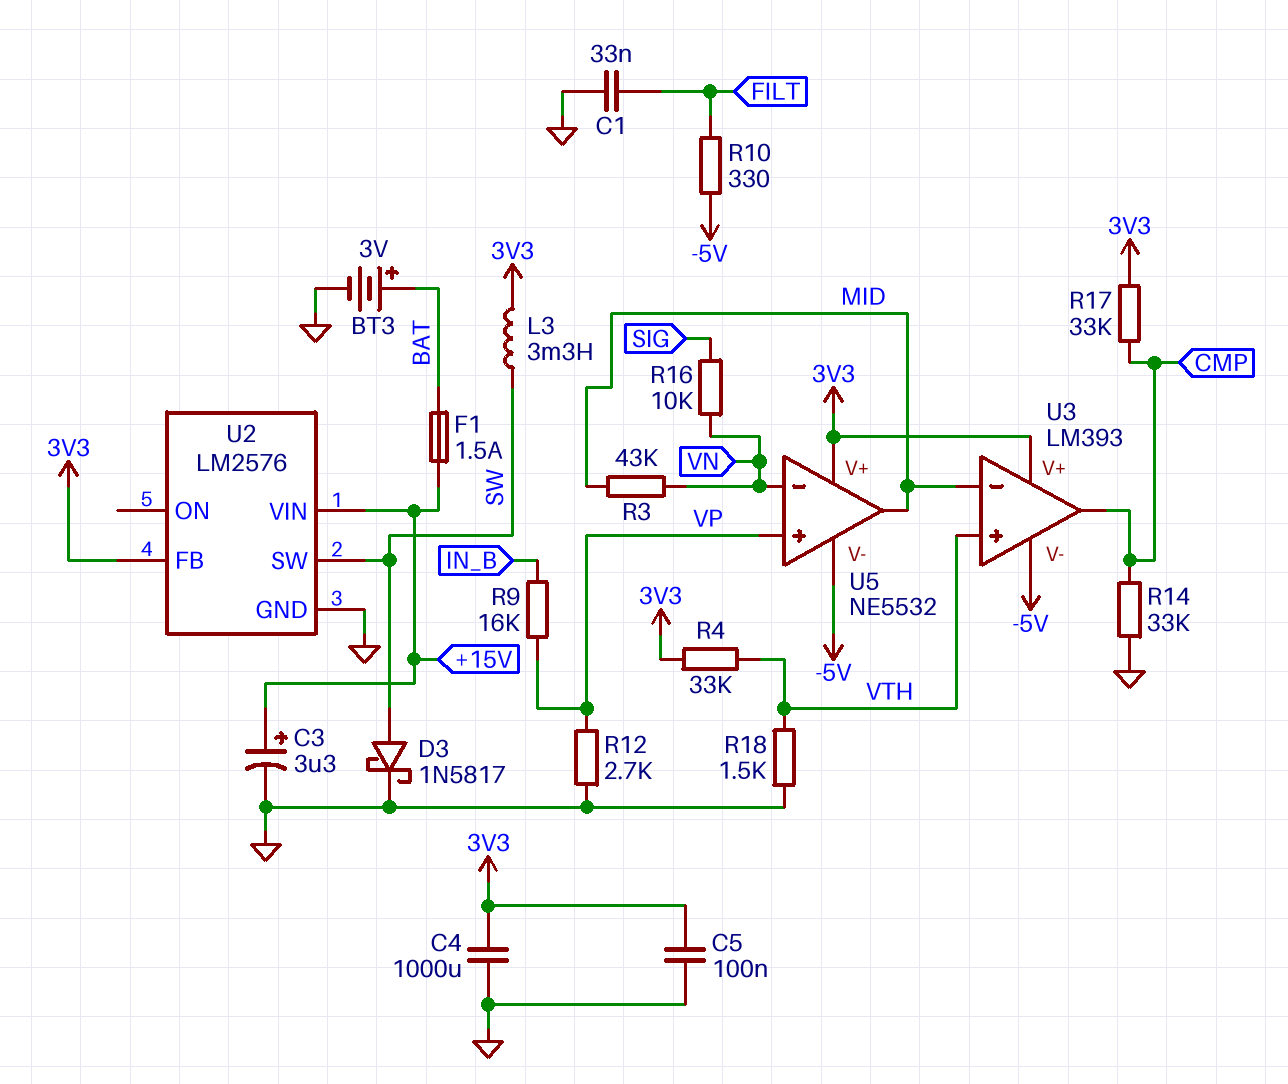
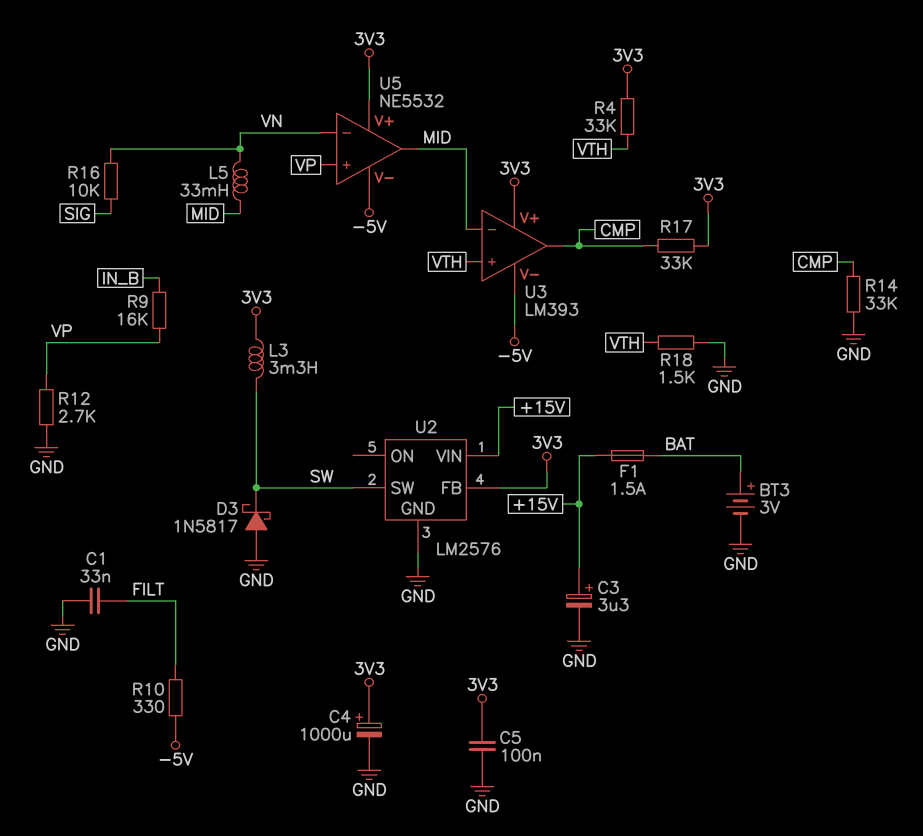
C4: 1000uF (3V3, GND) -> 1000uF (plus 3V3, minus GND)
D3: schottky 1N5817 (A SW, K GND) -> schottky 1N5817 (A GND, K SW)
L5: none -> 33mH (MID, VN)
R3: 43k (MID, VN) -> none

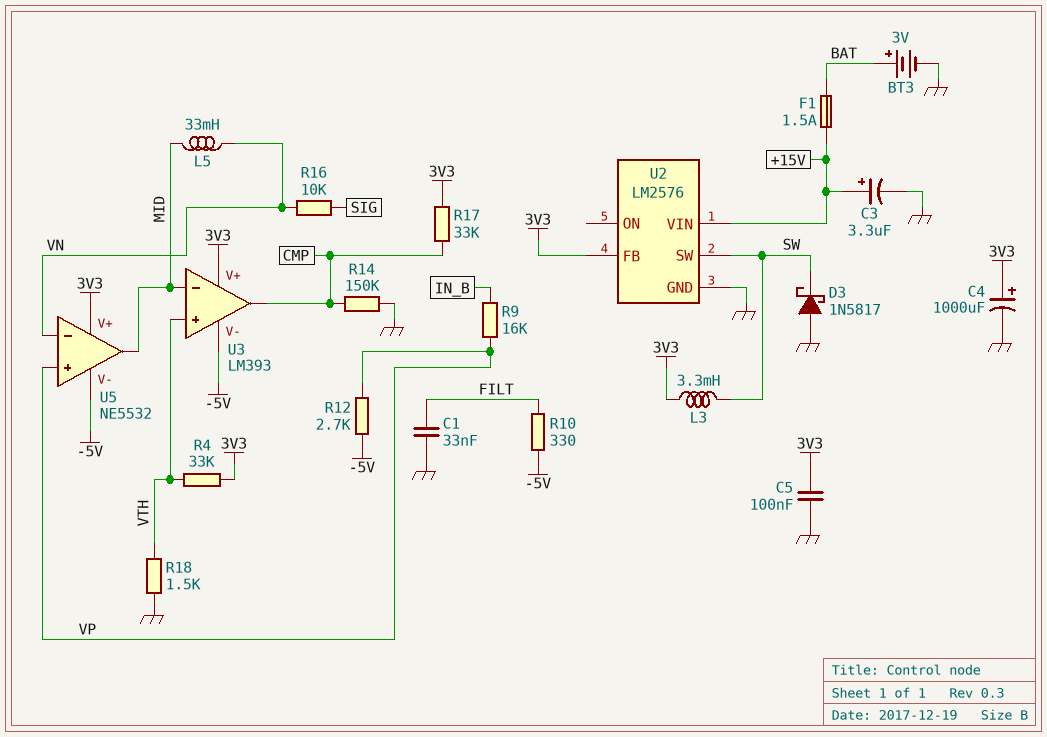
R12: 2.7k (GND, VP) -> 2.7k (-5V, VP)
R14: 33k (CMP, GND) -> 150k (CMP, GND)

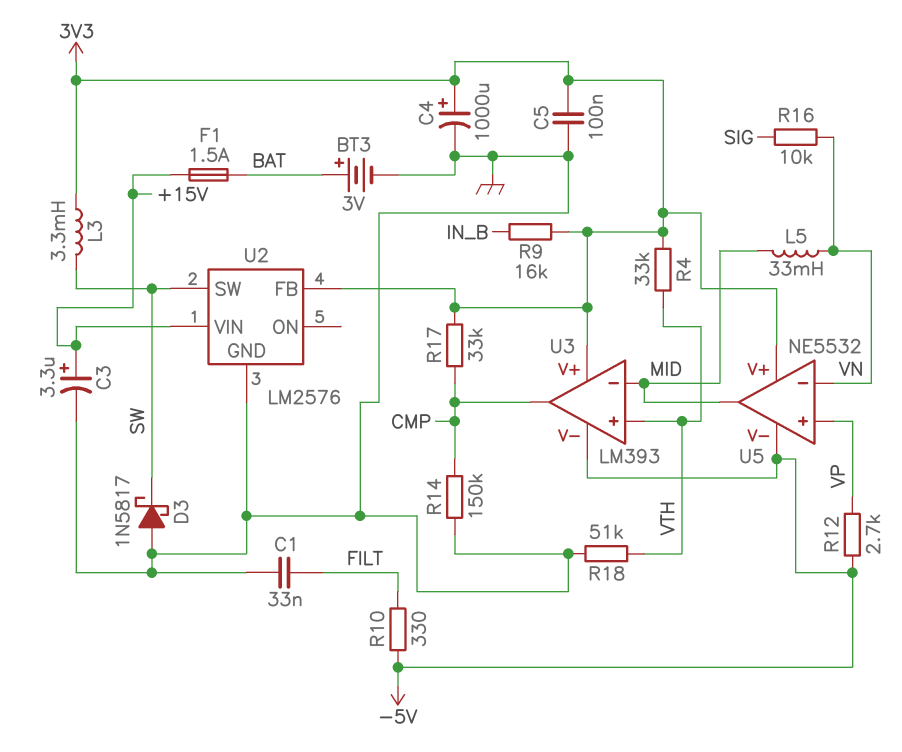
R9: 16k (IN_B, VP) -> 16k (3V3, IN_B)
R18: 1.5k (GND, VTH) -> 51k (GND, VTH)

